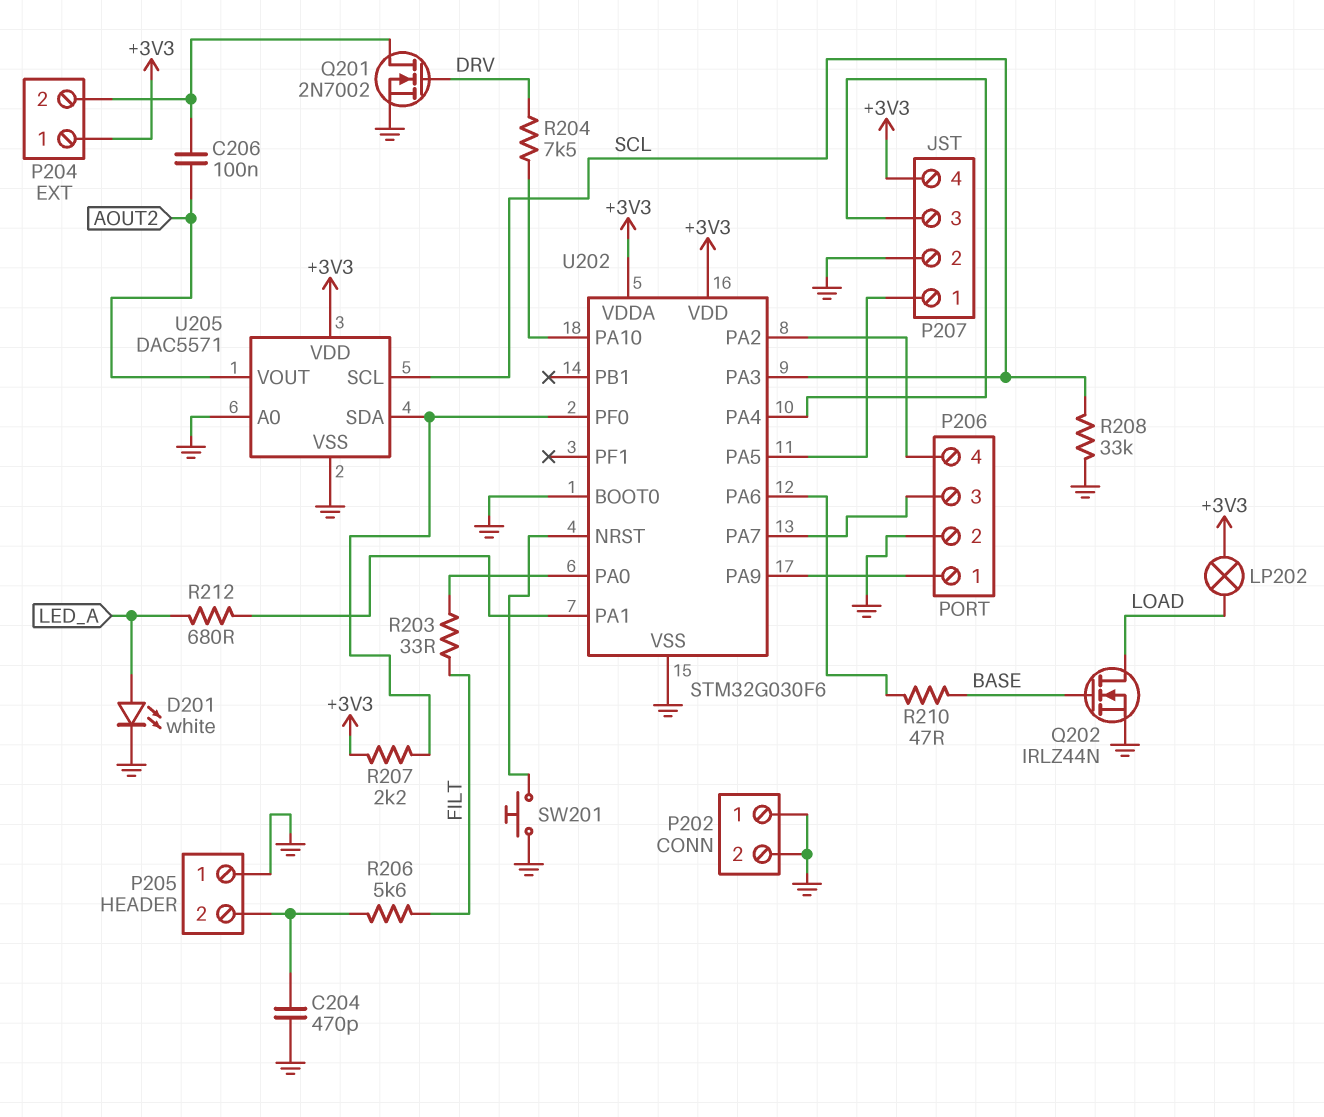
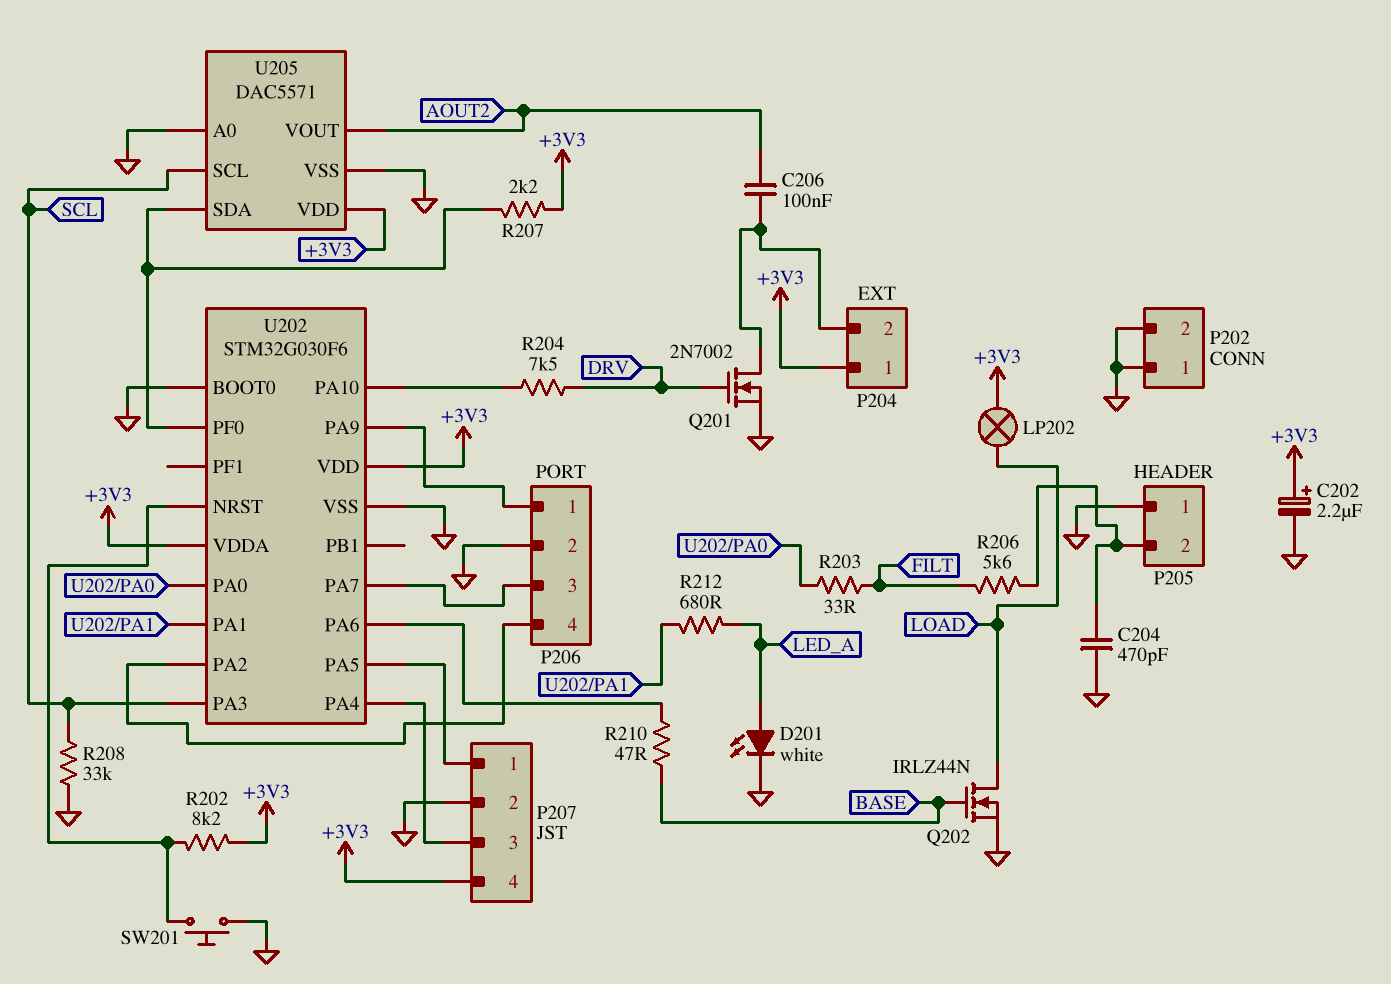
C202: none -> 2.2uF (plus +3V3, minus GND)
R202: none -> 8.2k (+3V3, U202/NRST)

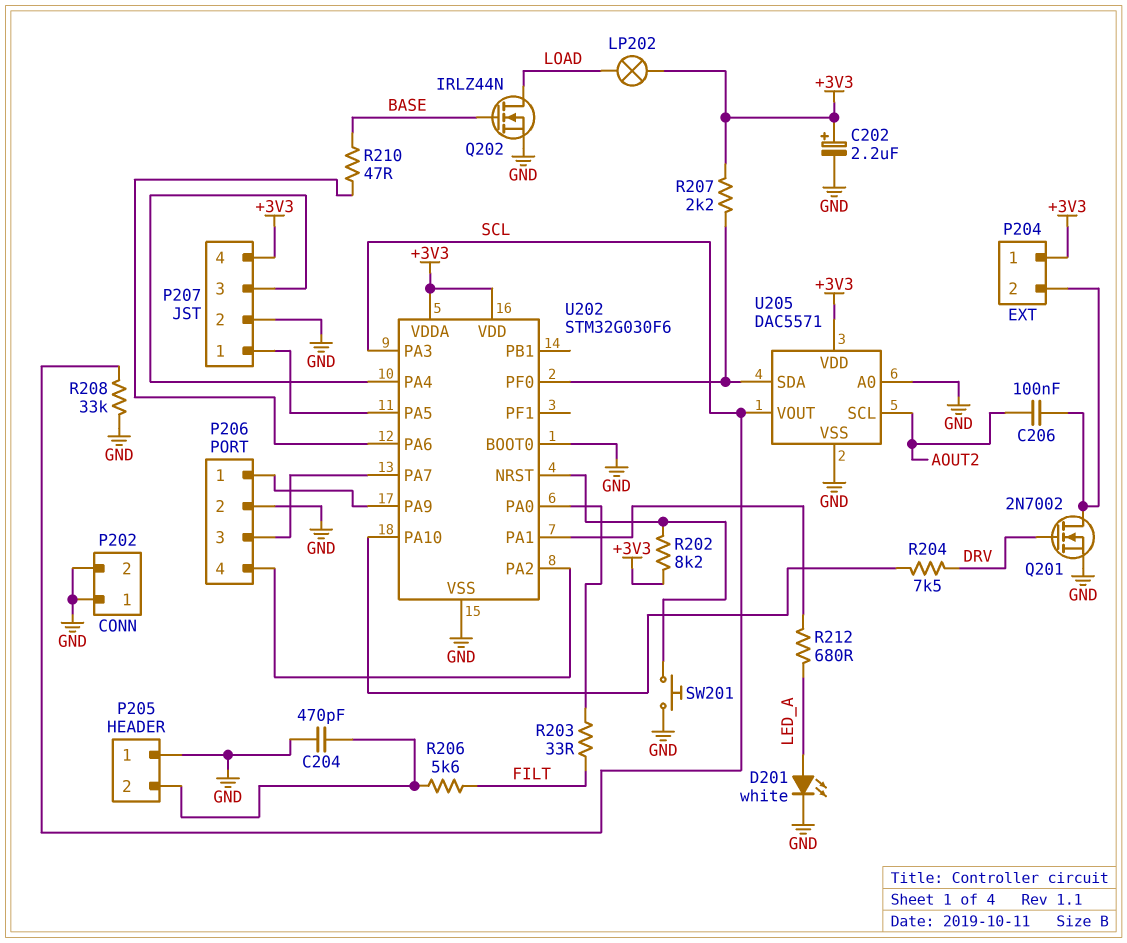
U205 pin SCL: SCL -> AOUT2
U205 pin VOUT: AOUT2 -> SCL

